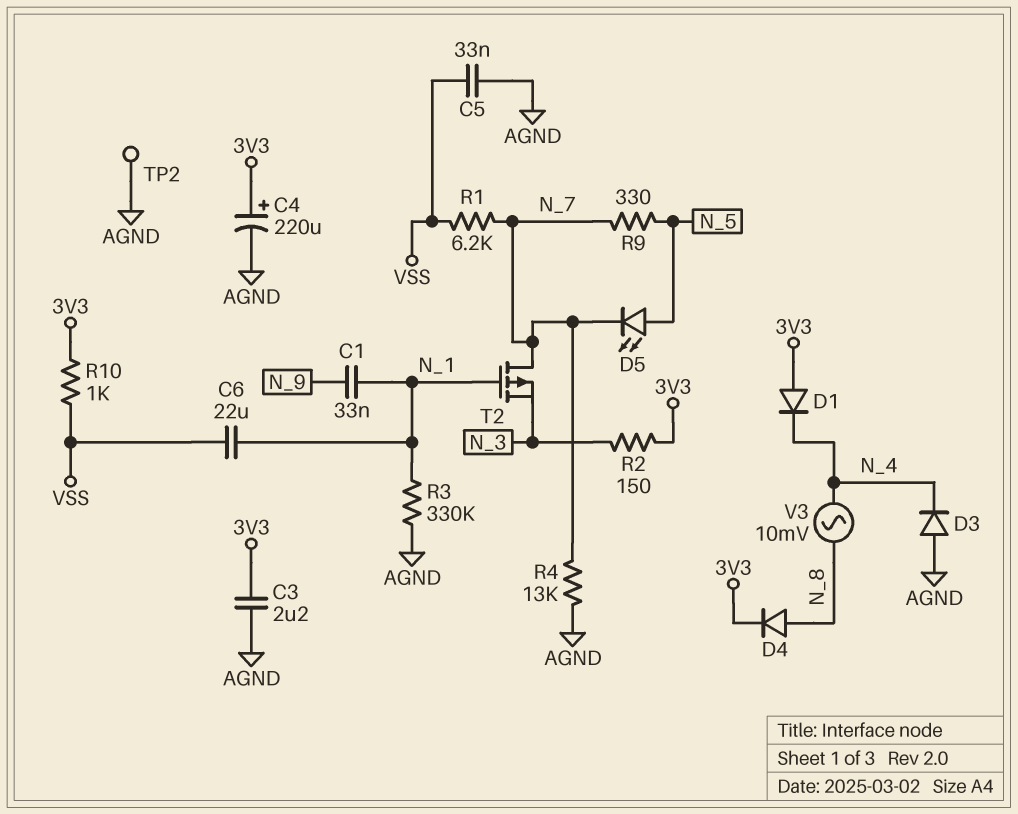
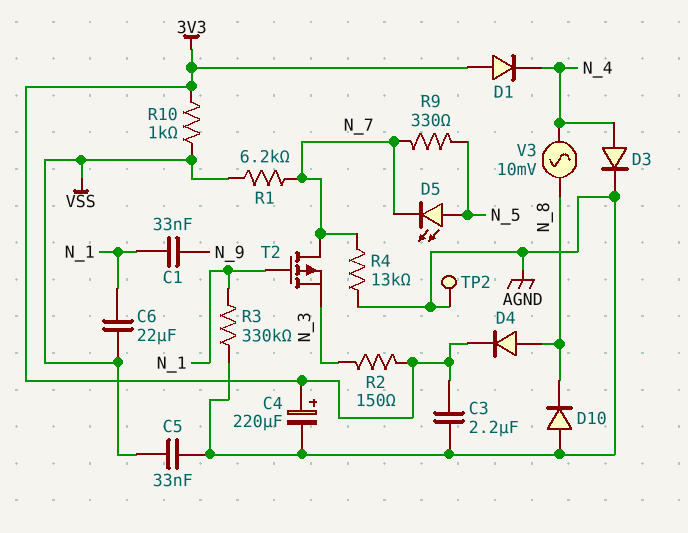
D3: diode (A AGND, K N_4) -> diode (A N_4, K AGND)
D10: none -> diode (A AGND, K N_8)

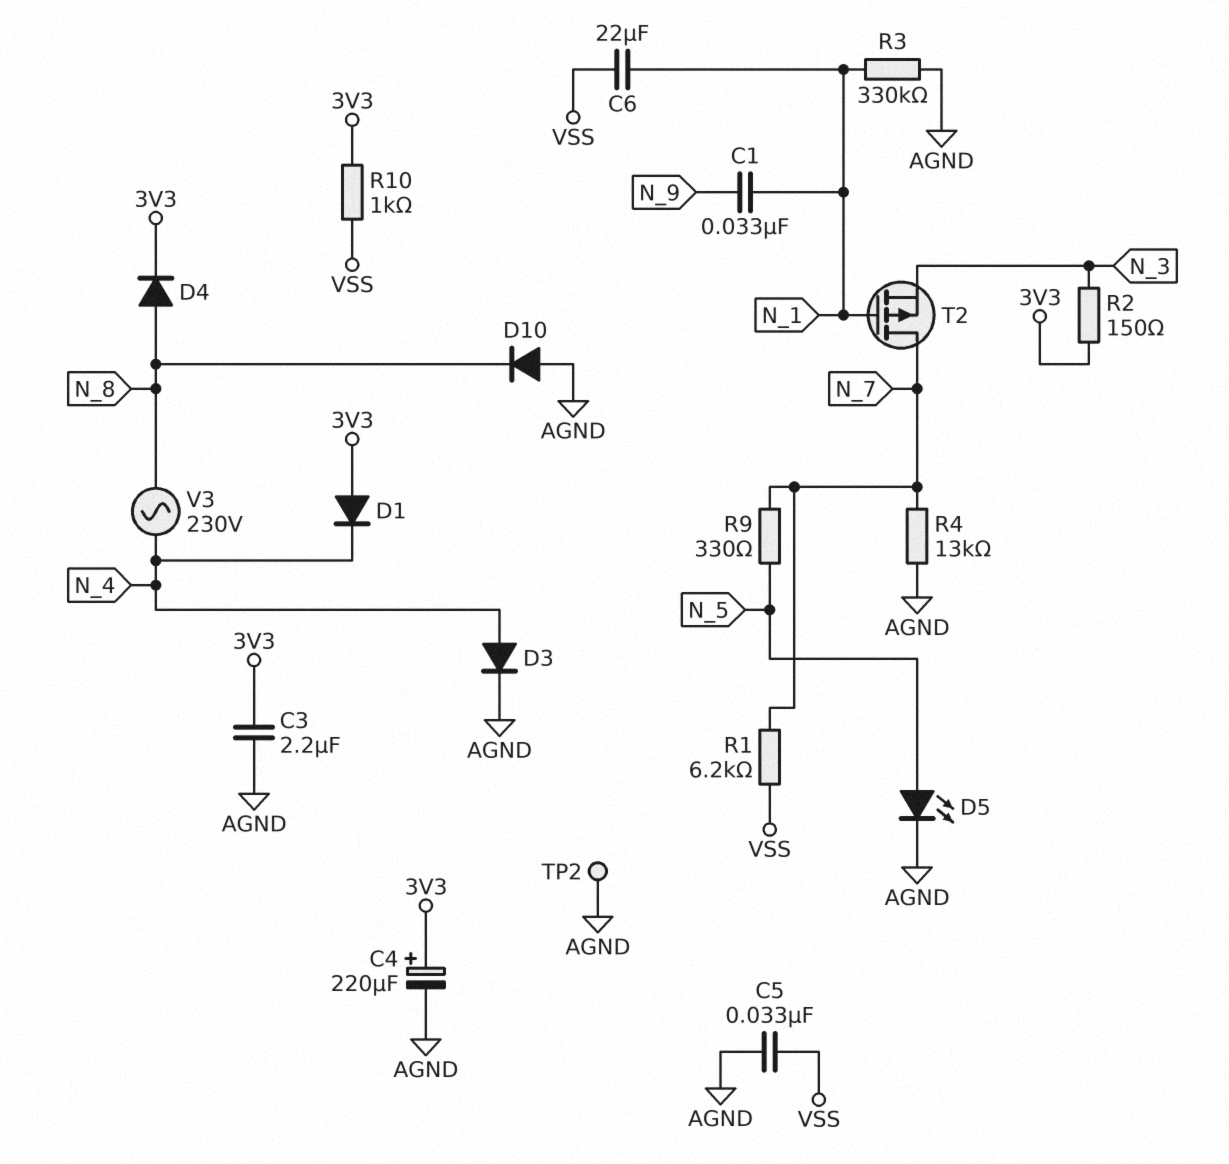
D5: LED (A N_5, K N_7) -> LED (A N_5, K AGND)
V3: AC 10mV (N_4, N_8) -> AC 230V (N_4, N_8)

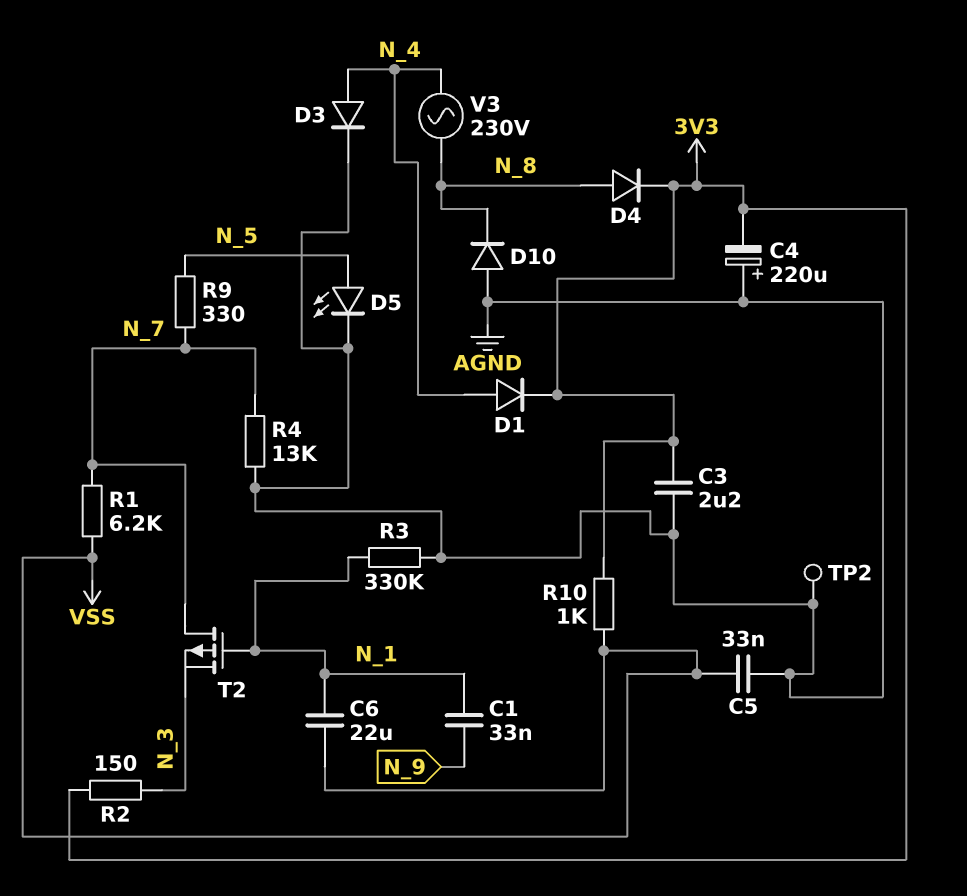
C4: 220uF (plus 3V3, minus AGND) -> 220uF (plus AGND, minus 3V3)
D1: diode (A 3V3, K N_4) -> diode (A N_4, K 3V3)

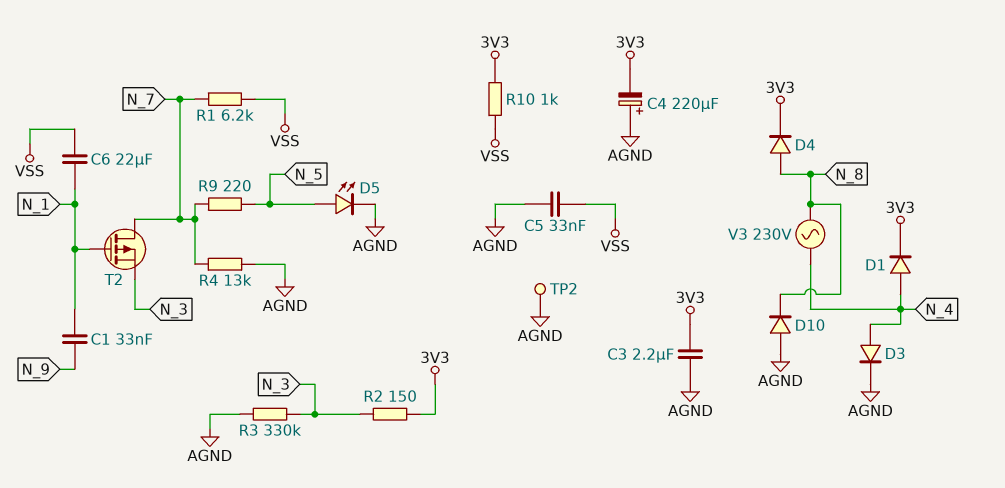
R3: 330k (AGND, N_1) -> 330k (AGND, N_3)
R9: 330 (N_5, N_7) -> 220 (N_5, N_7)

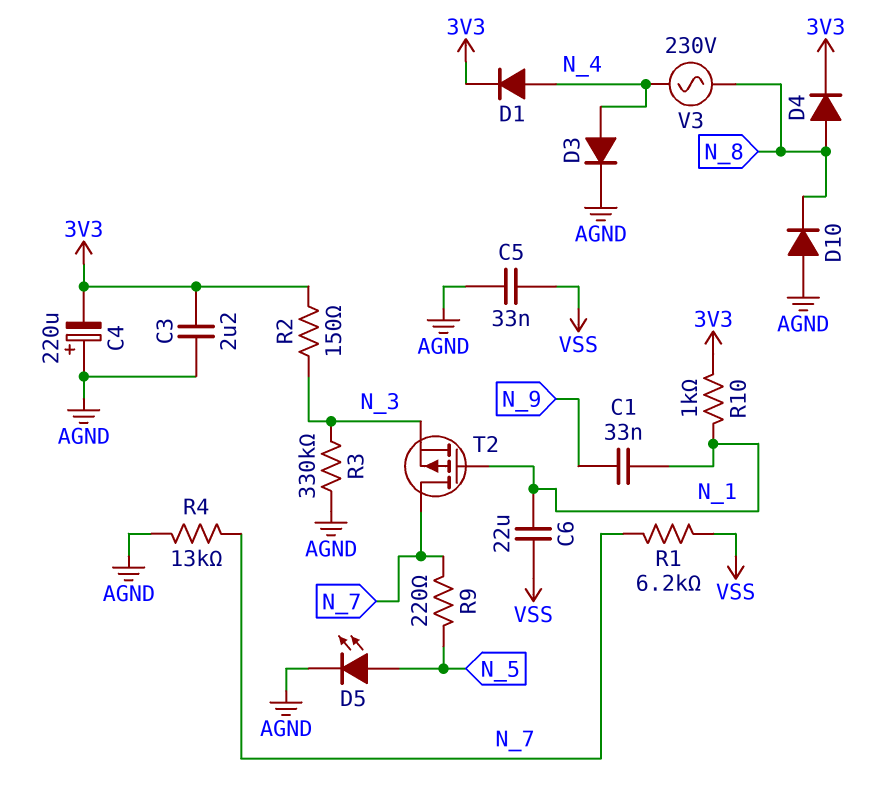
R10: 1k (3V3, VSS) -> 1k (3V3, N_1)
TP2: test point (AGND) -> none

